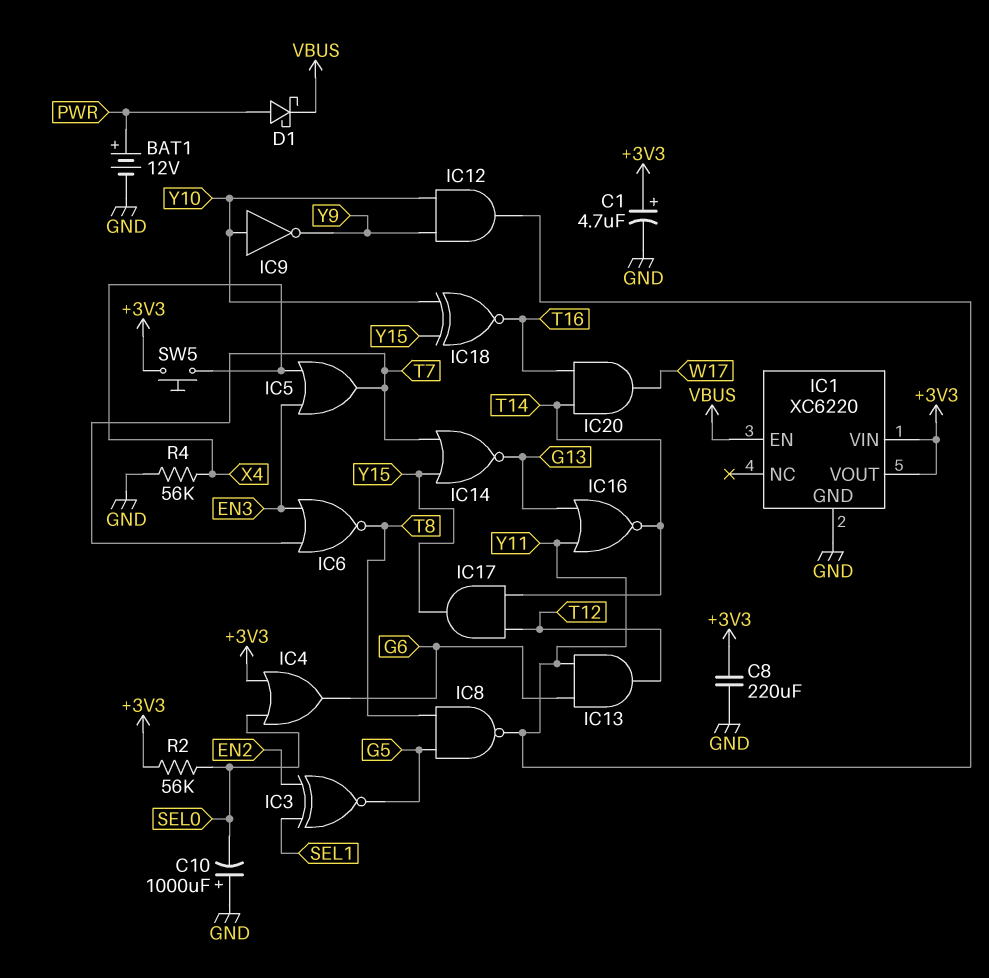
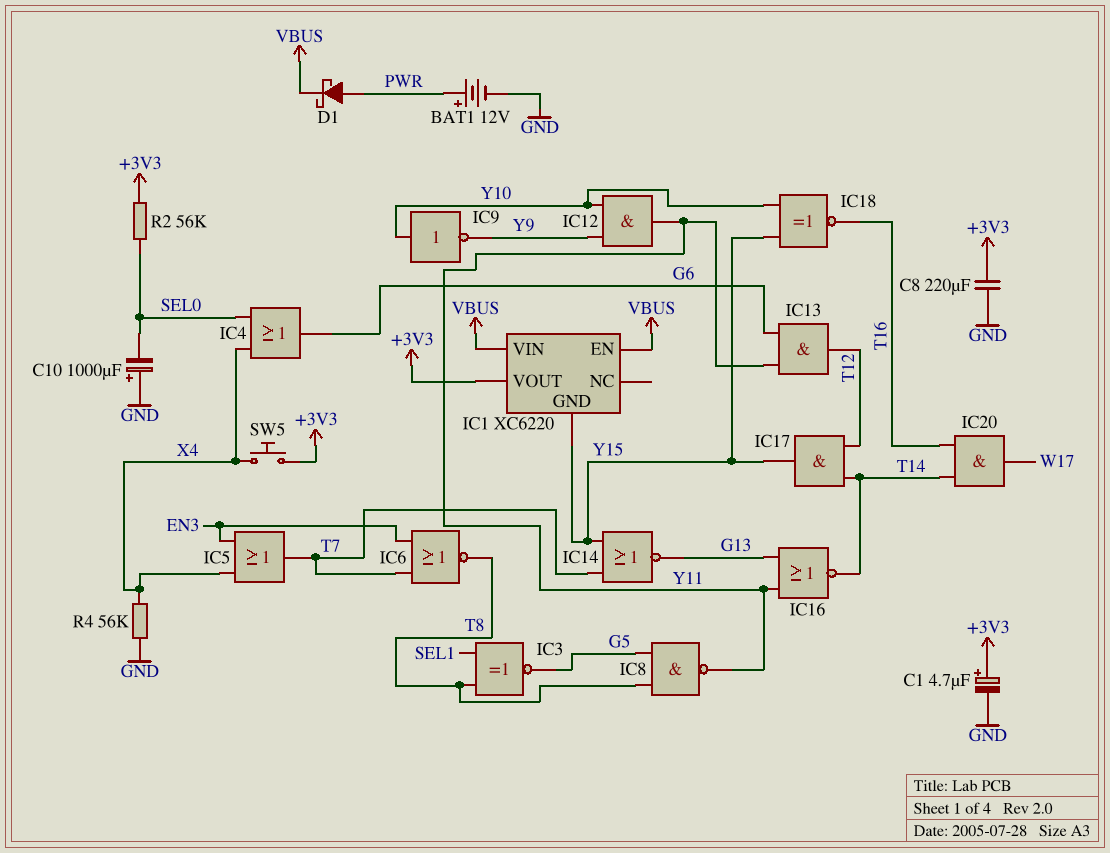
IC1 pin GND: GND -> Y15
IC1 pin VIN: +3V3 -> VBUS
IC3: XNOR (in EN2, in SEL1, out G5) -> XNOR (in SEL1, in T8, out G5)
IC4: OR (in +3V3, in SEL0, out G6) -> OR (in SEL0, in X4, out G6)

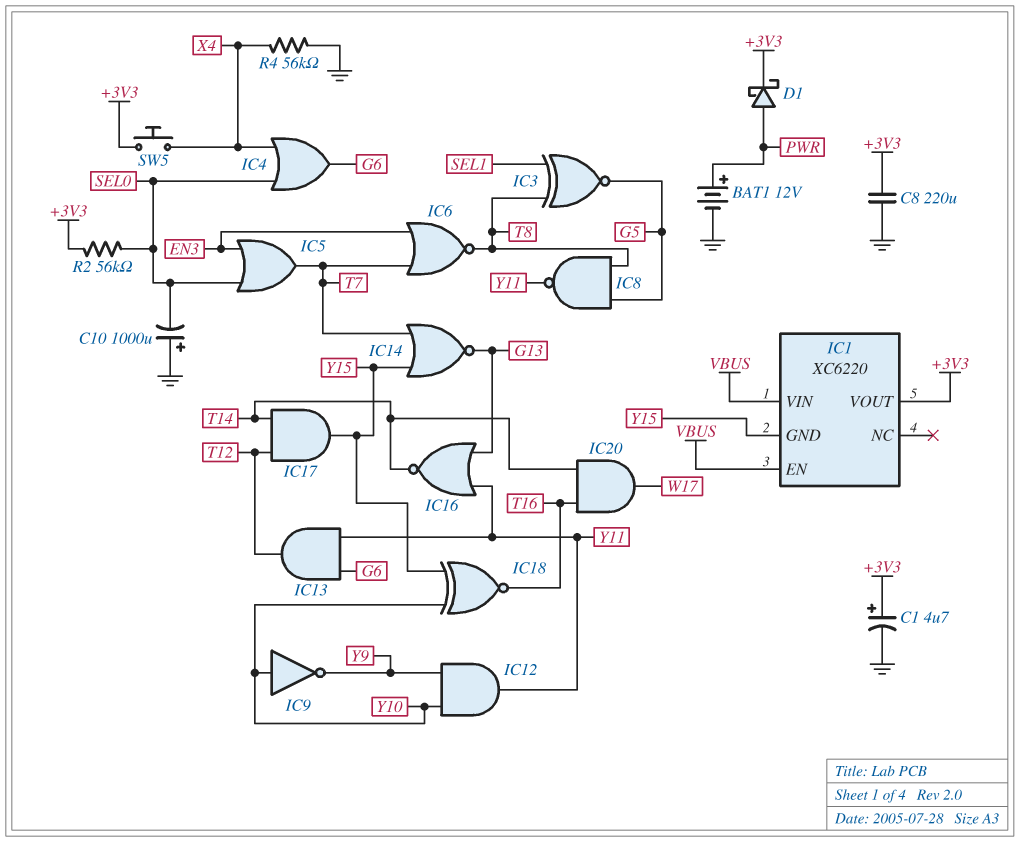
D1: schottky (A PWR, K VBUS) -> schottky (A PWR, K +3V3)
IC5: OR (in EN3, in X4, out T7) -> OR (in EN3, in SEL0, out T7)

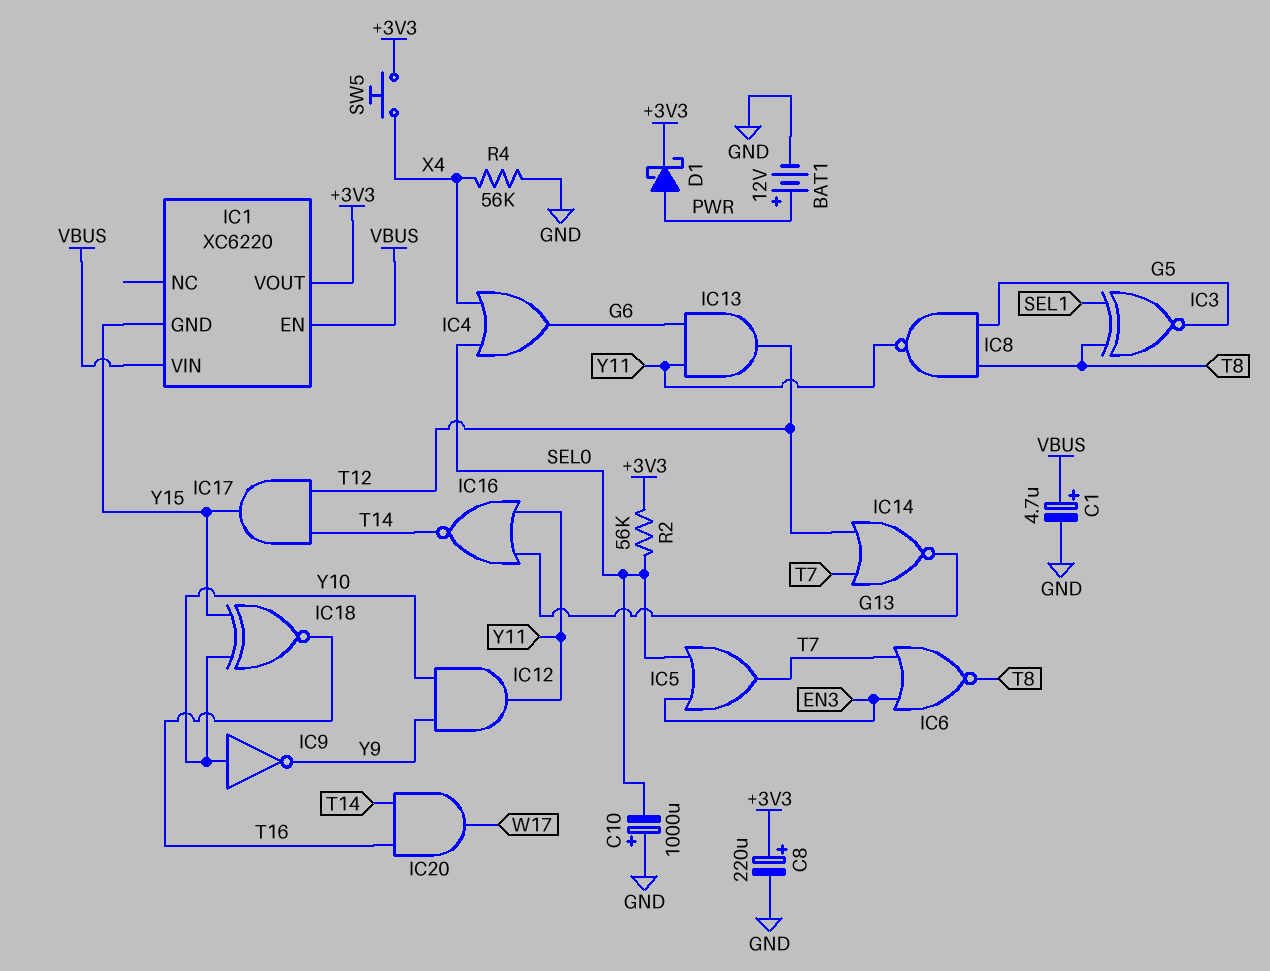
C1: 4.7uF (plus +3V3, minus GND) -> 4.7uF (plus VBUS, minus GND)
C8: 220uF (+3V3, GND) -> 220uF (plus +3V3, minus GND)
IC14: NOR (in T7, in Y15, out G13) -> NOR (in T7, in T12, out G13)

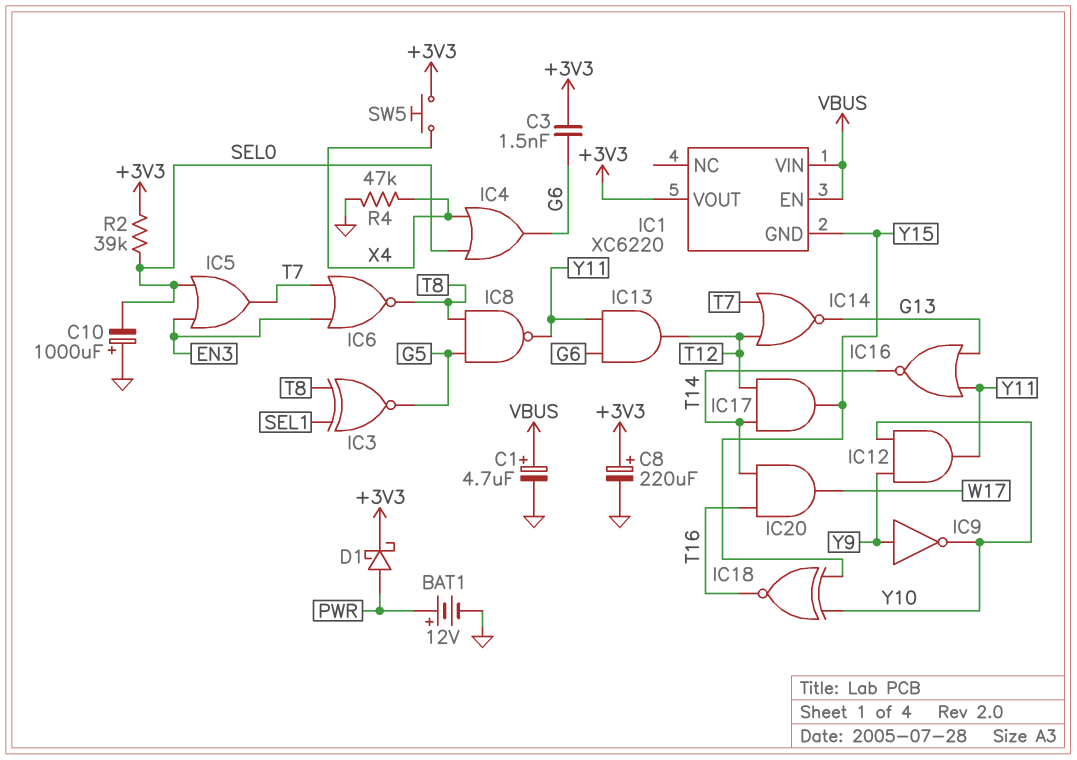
C3: none -> 1.5nF (+3V3, G6)
IC9: NOT (in Y10, out Y9) -> NOT (in Y9, out Y10)
R2: 56k (+3V3, SEL0) -> 39k (+3V3, SEL0)
R4: 56k (GND, X4) -> 47k (GND, X4)

